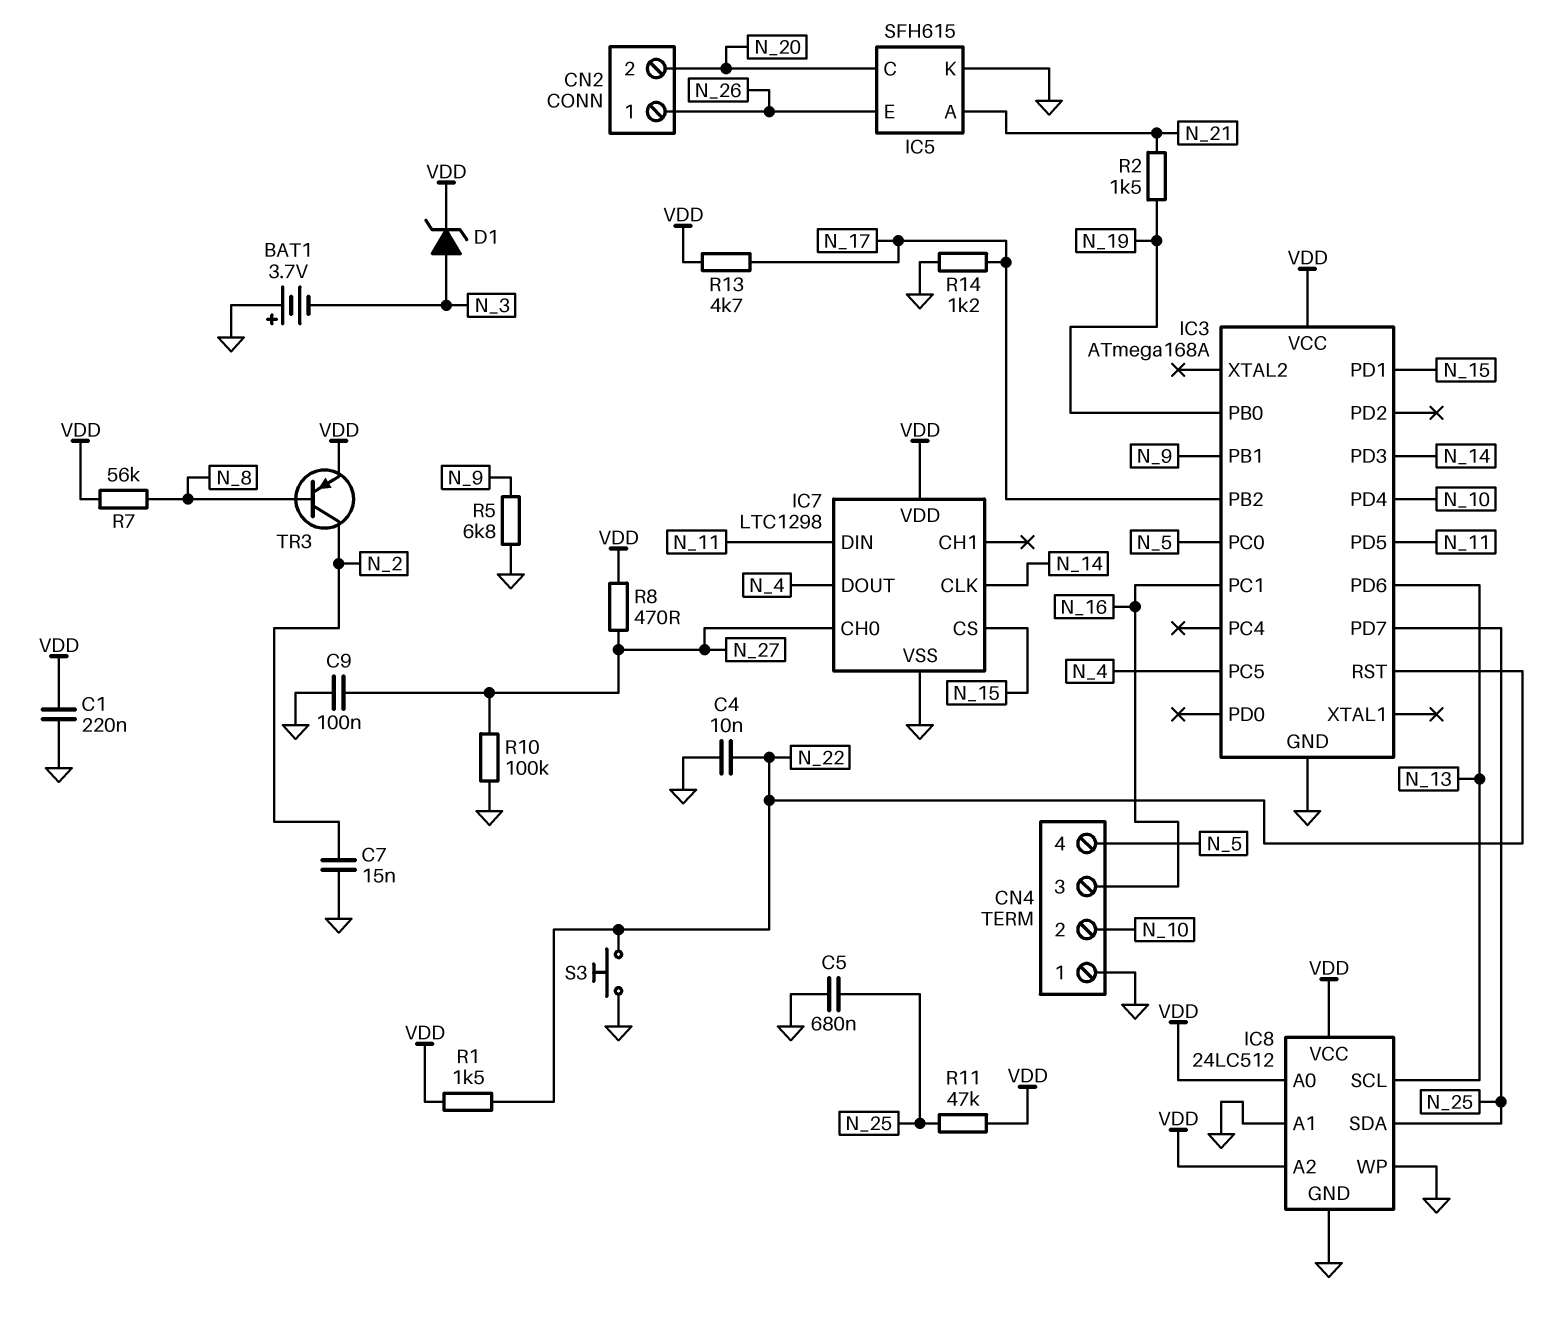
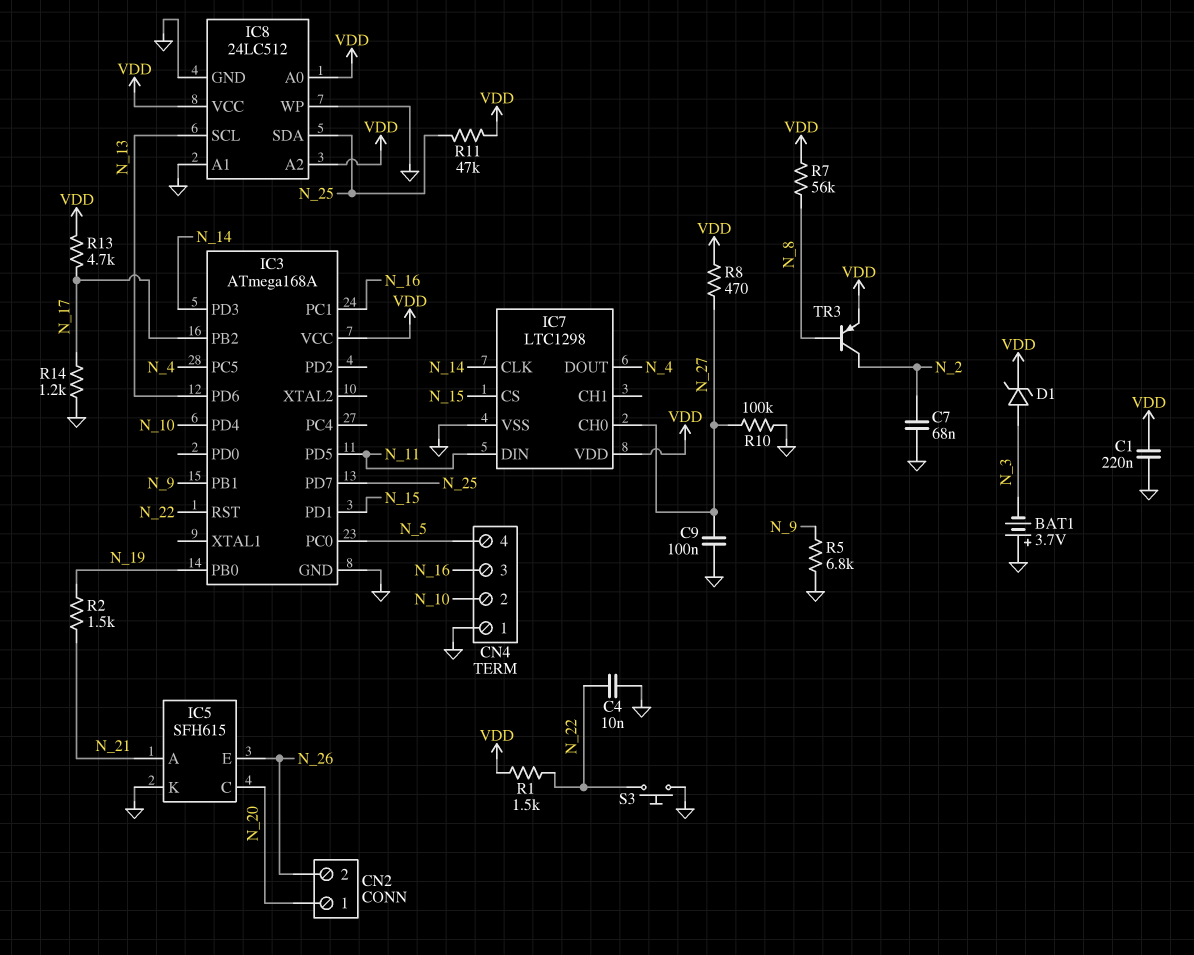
C5: 680nF (GND, N_25) -> none
C7: 15nF (GND, N_2) -> 68nF (GND, N_2)
CN2 pin 1: N_26 -> N_20
CN2 pin 2: N_20 -> N_26

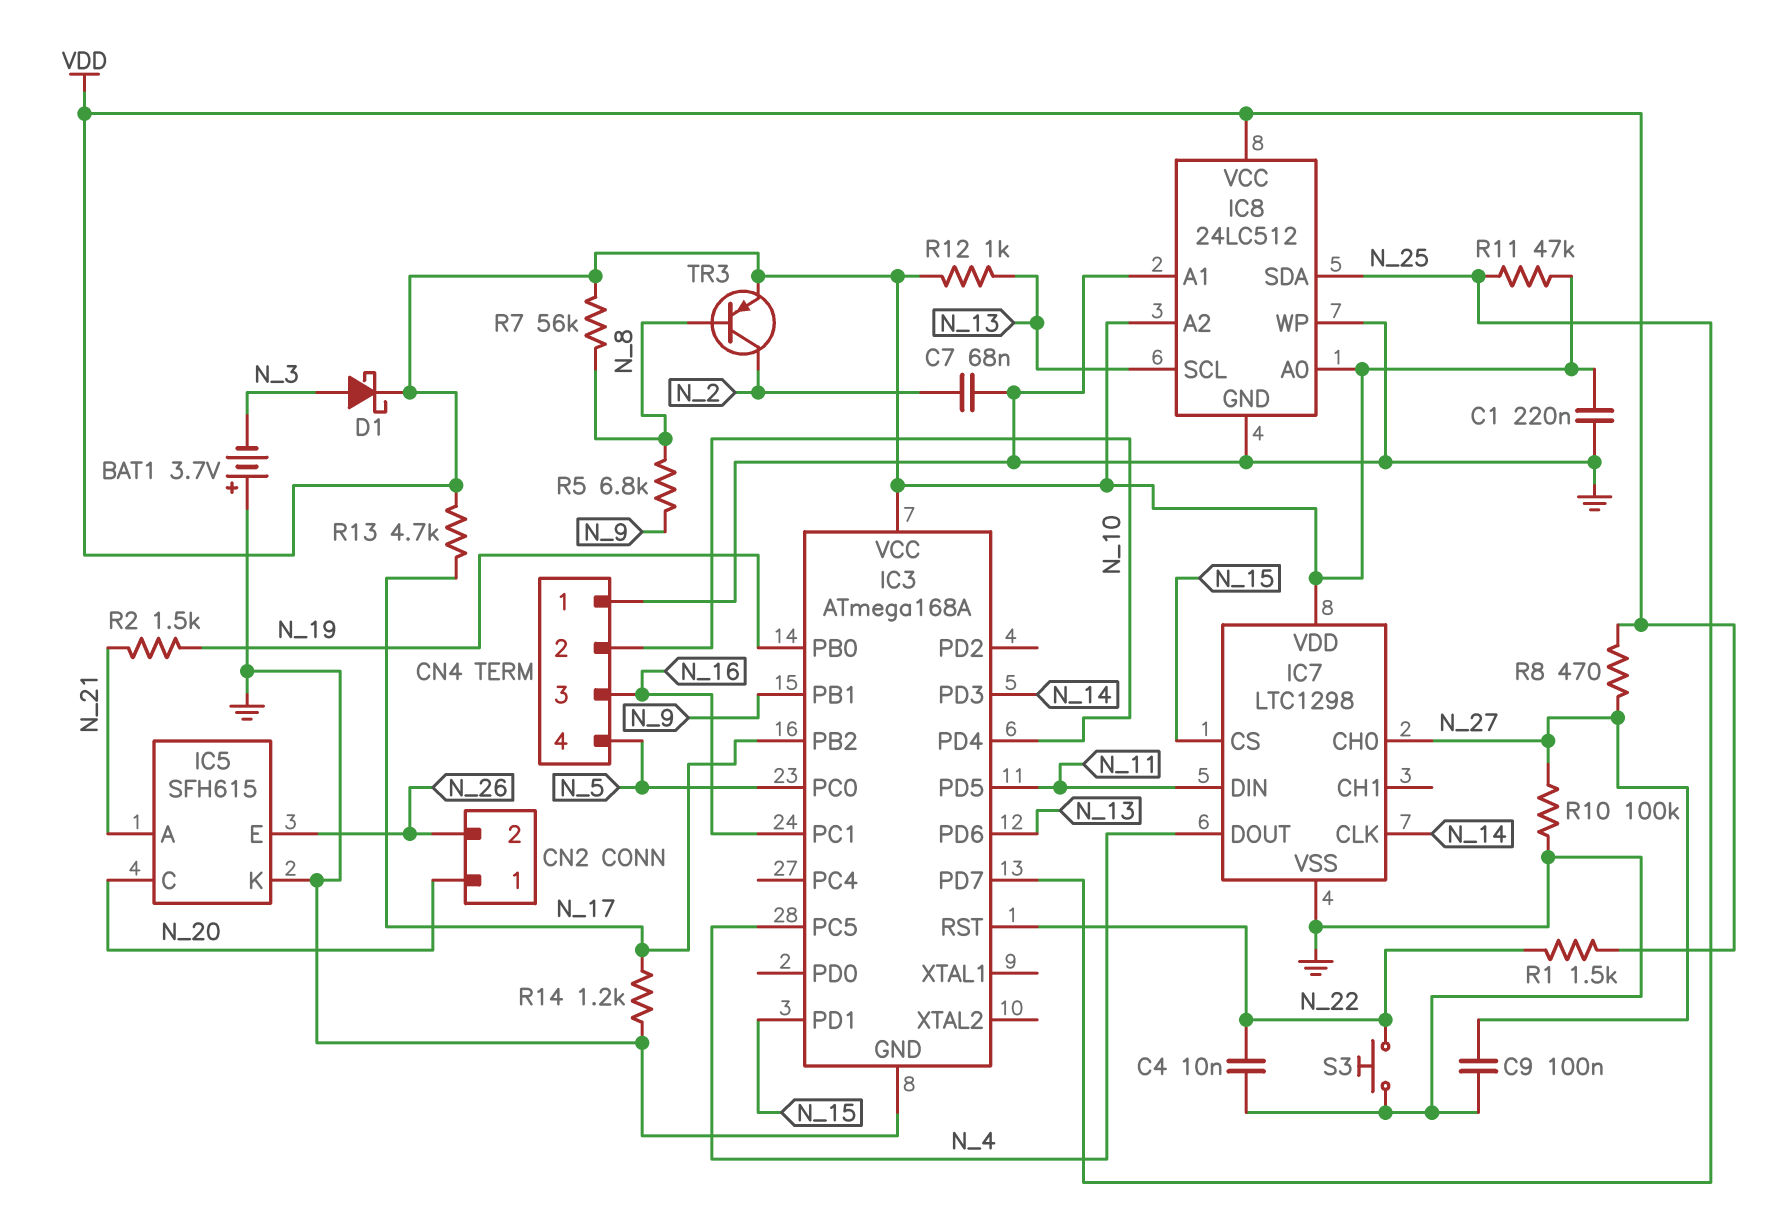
D1: zener (A N_3, K VDD) -> schottky (A N_3, K VDD)
R5: 6.8k (GND, N_9) -> 6.8k (N_8, N_9)
R12: none -> 1k (N_13, VDD)

